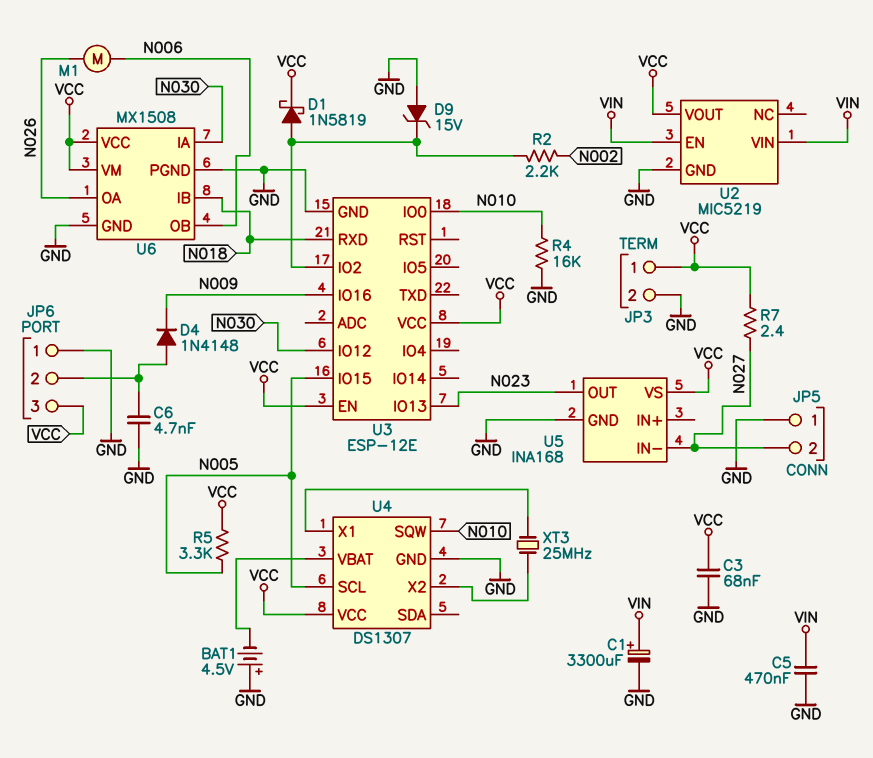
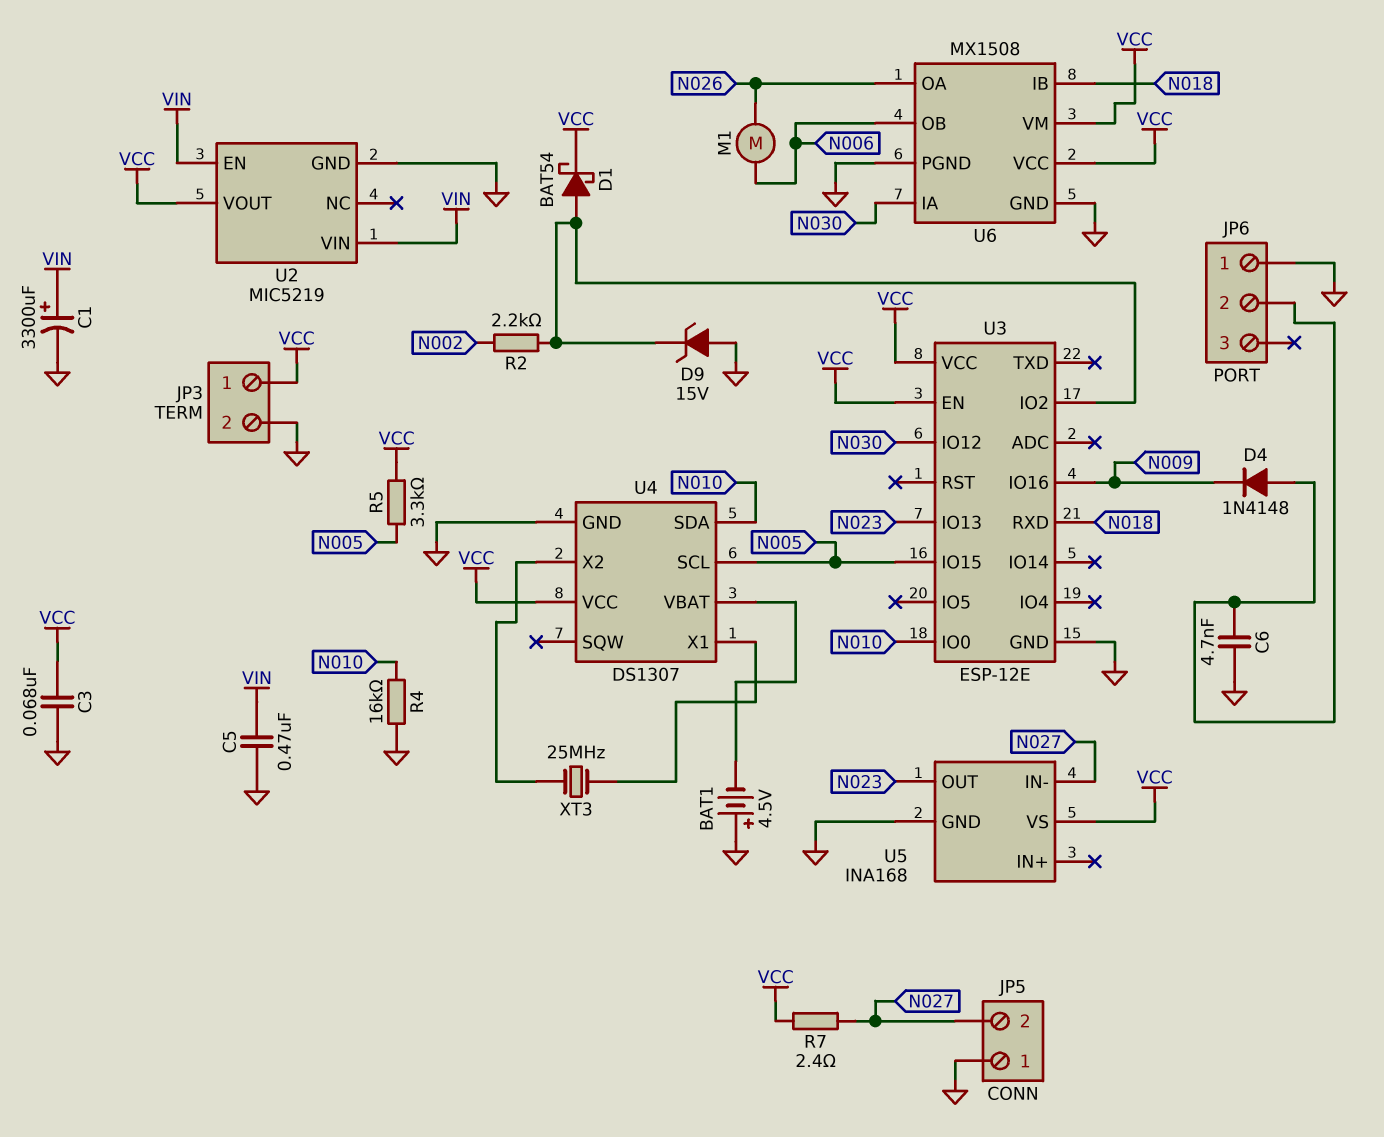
D1: schottky 1N5819 (A U3/IO2, K VCC) -> schottky BAT54 (A U3/IO2, K VCC)
JP6 pin 3: VCC -> none
U4 pin SDA: none -> N010
U4 pin SQW: N010 -> none

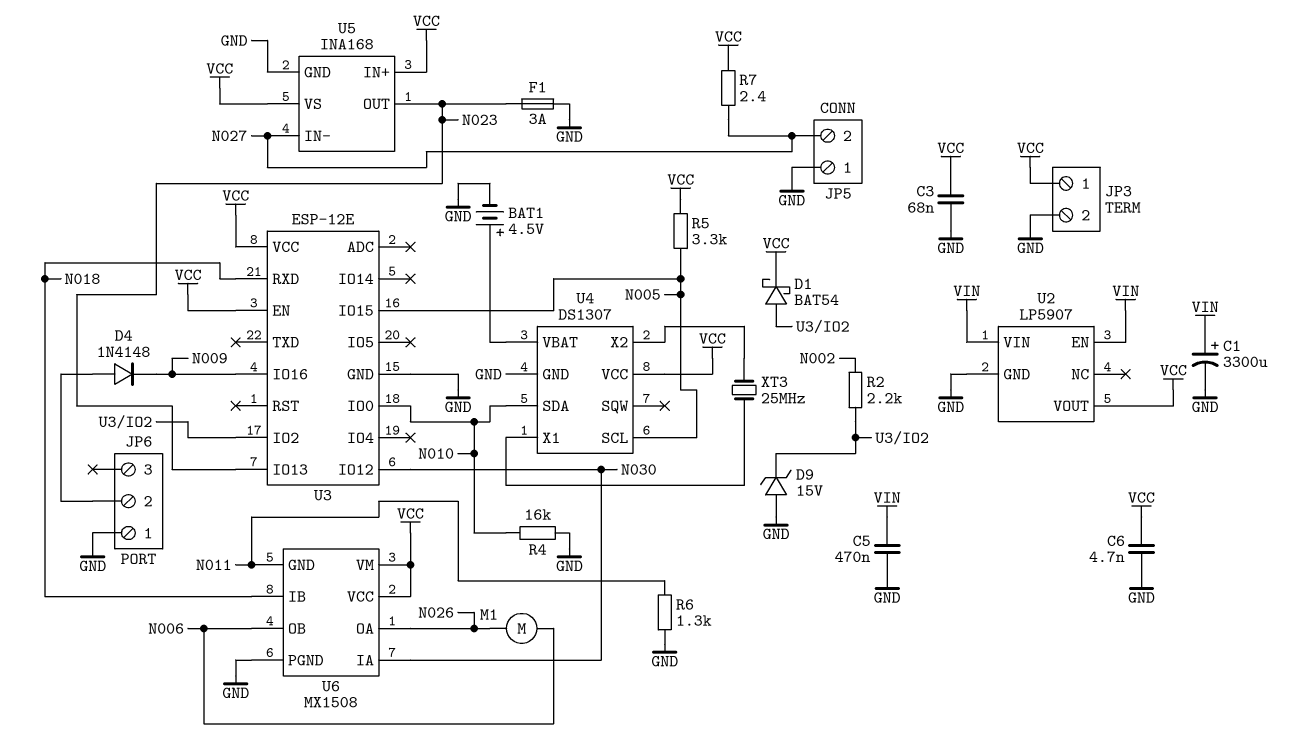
BAT1: 4.5V (plus GND, minus U4/VBAT) -> 4.5V (plus U4/VBAT, minus GND)
C6: 4.7nF (GND, JP6/2) -> 4.7nF (GND, VCC)
F1: none -> 3A (GND, N023)
R6: none -> 1.3k (GND, N011)
U2: MIC5219 -> LP5907
U5 pin IN+: none -> VCC
U6 pin GND: GND -> N011

